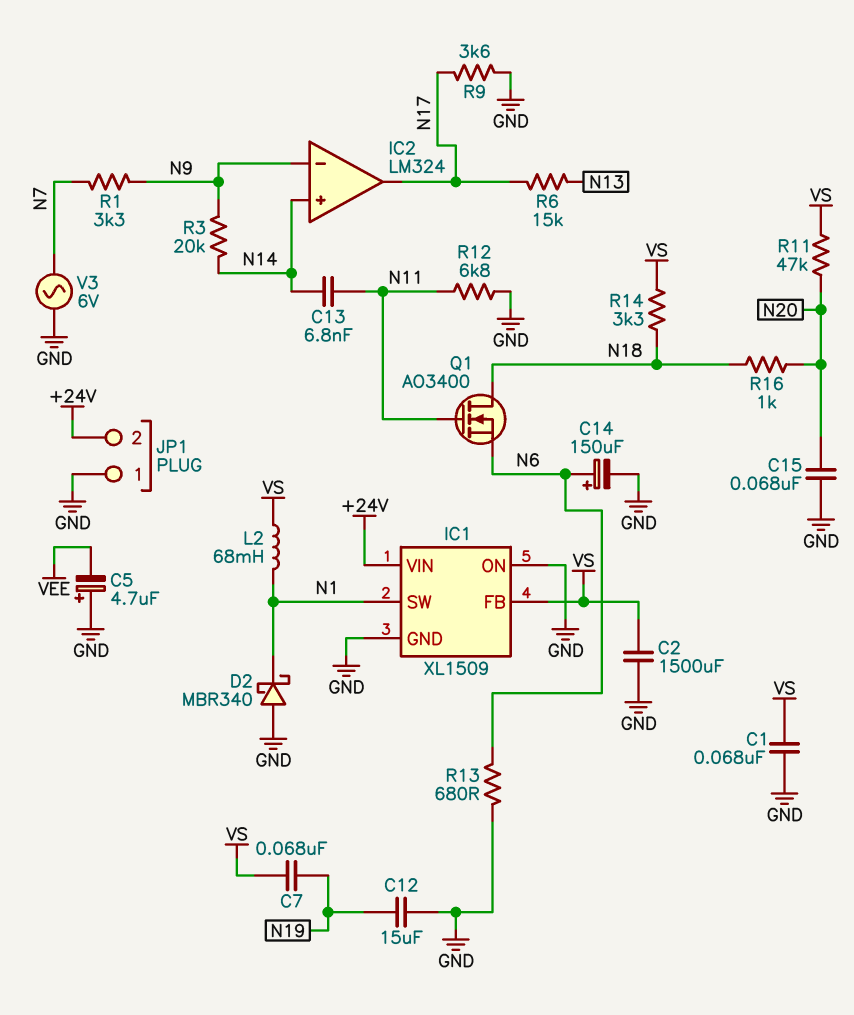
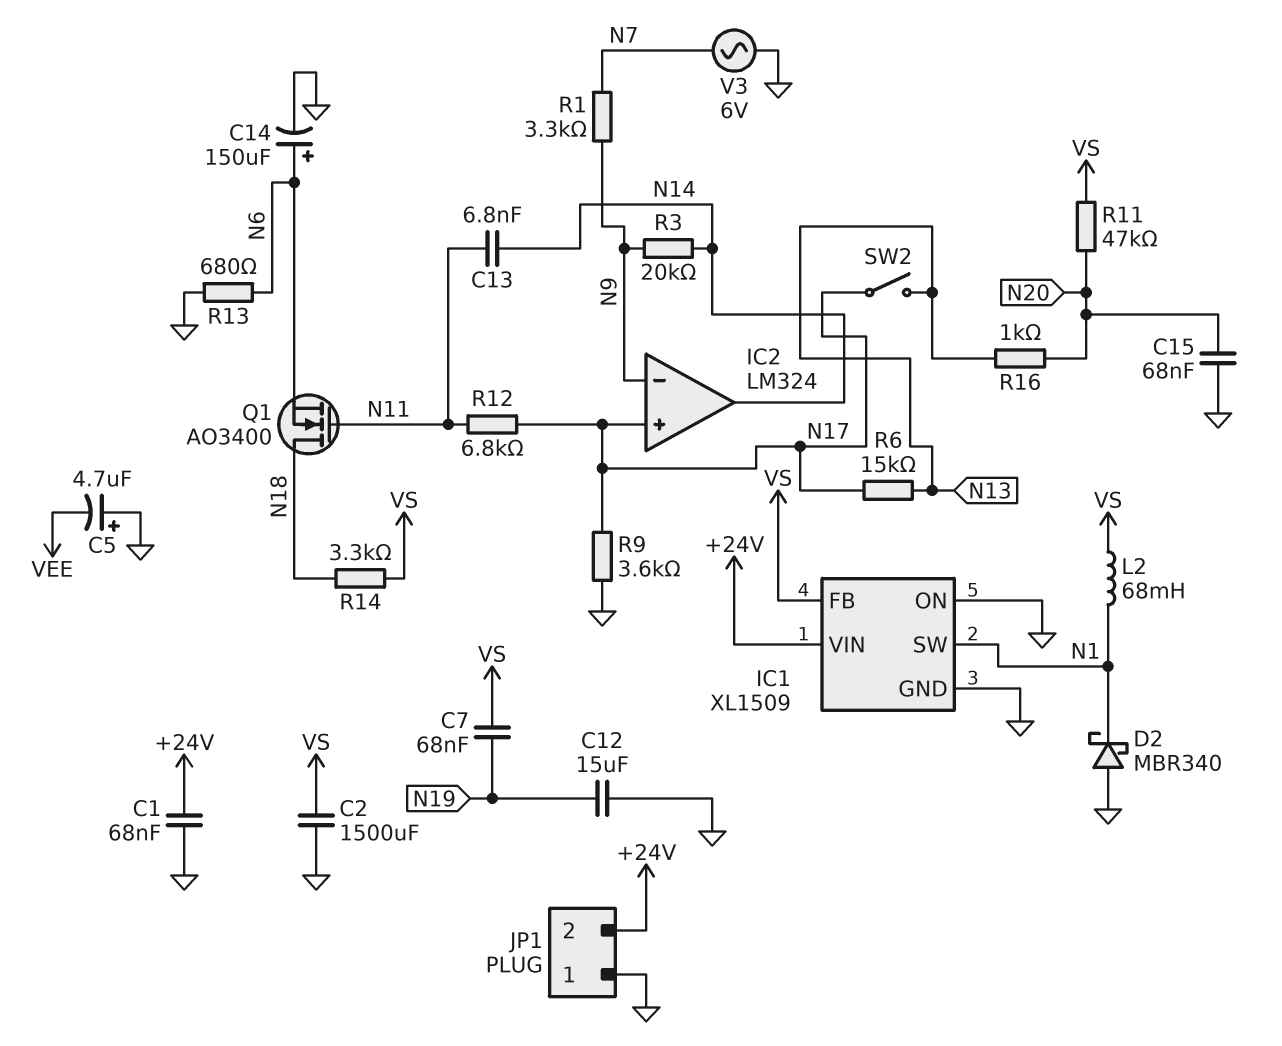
C1: 68nF (GND, VS) -> 68nF (+24V, GND)
IC2 pin in+: N14 -> N17
IC2 pin out: N17 -> N14
R12: 6.8k (GND, N11) -> 6.8k (N11, N17)
R16: 1k (N18, N20) -> 1k (N13, N20)
SW2: none -> switch (N13, N17)

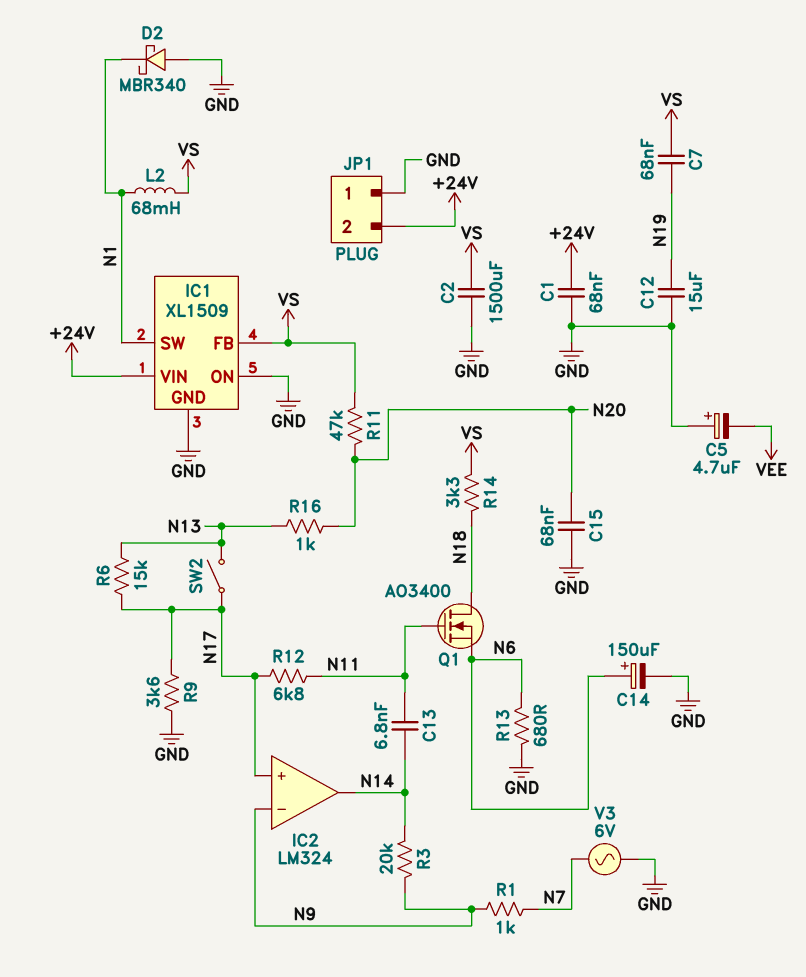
R1: 3.3k (N7, N9) -> 1k (N7, N9)

